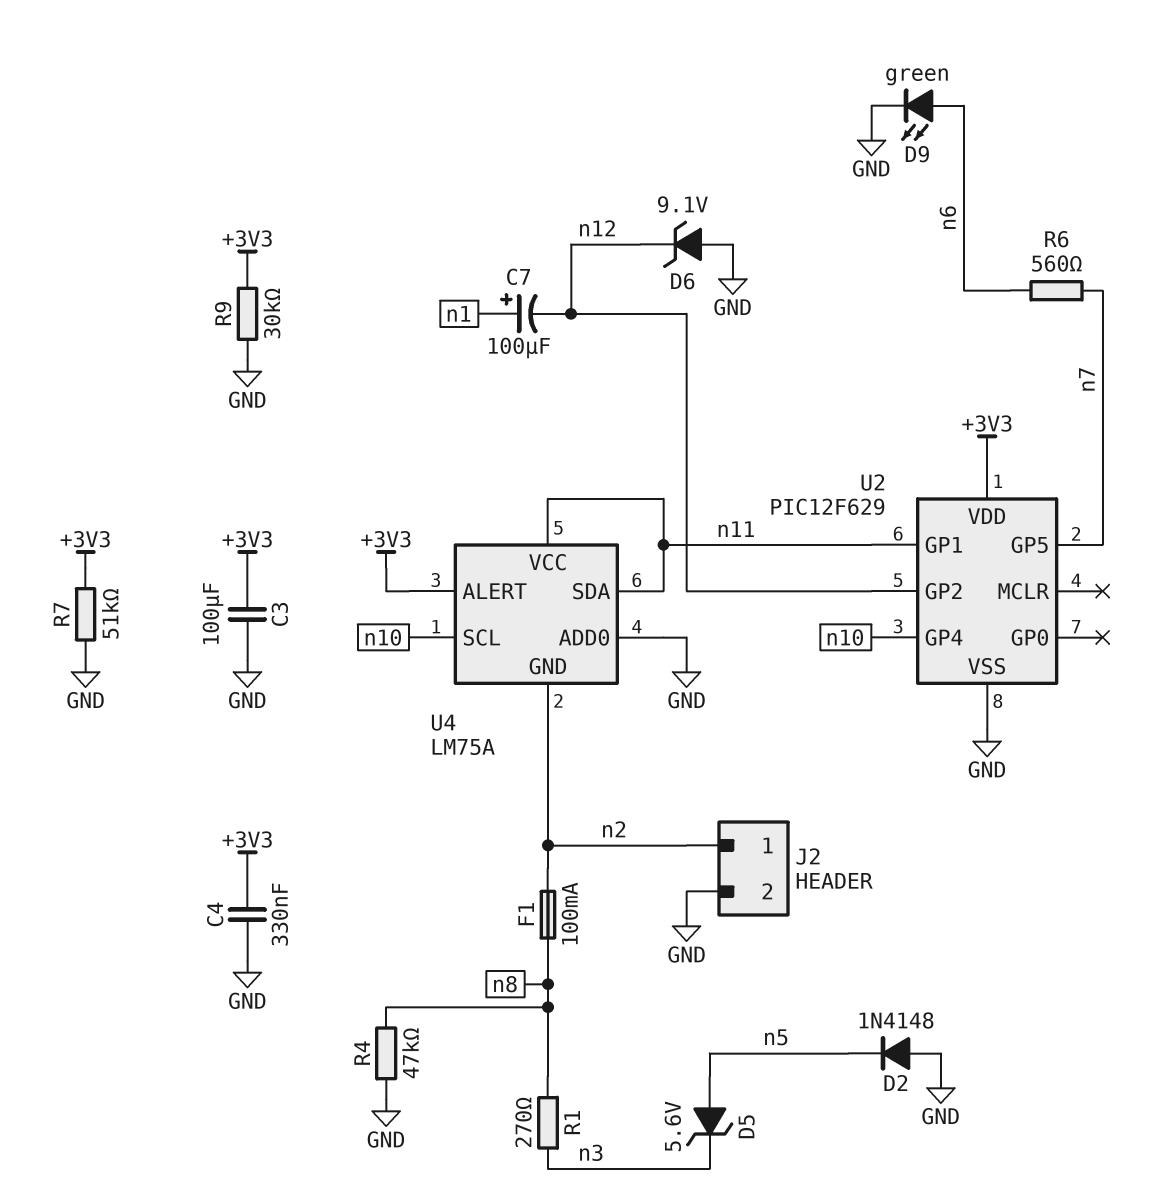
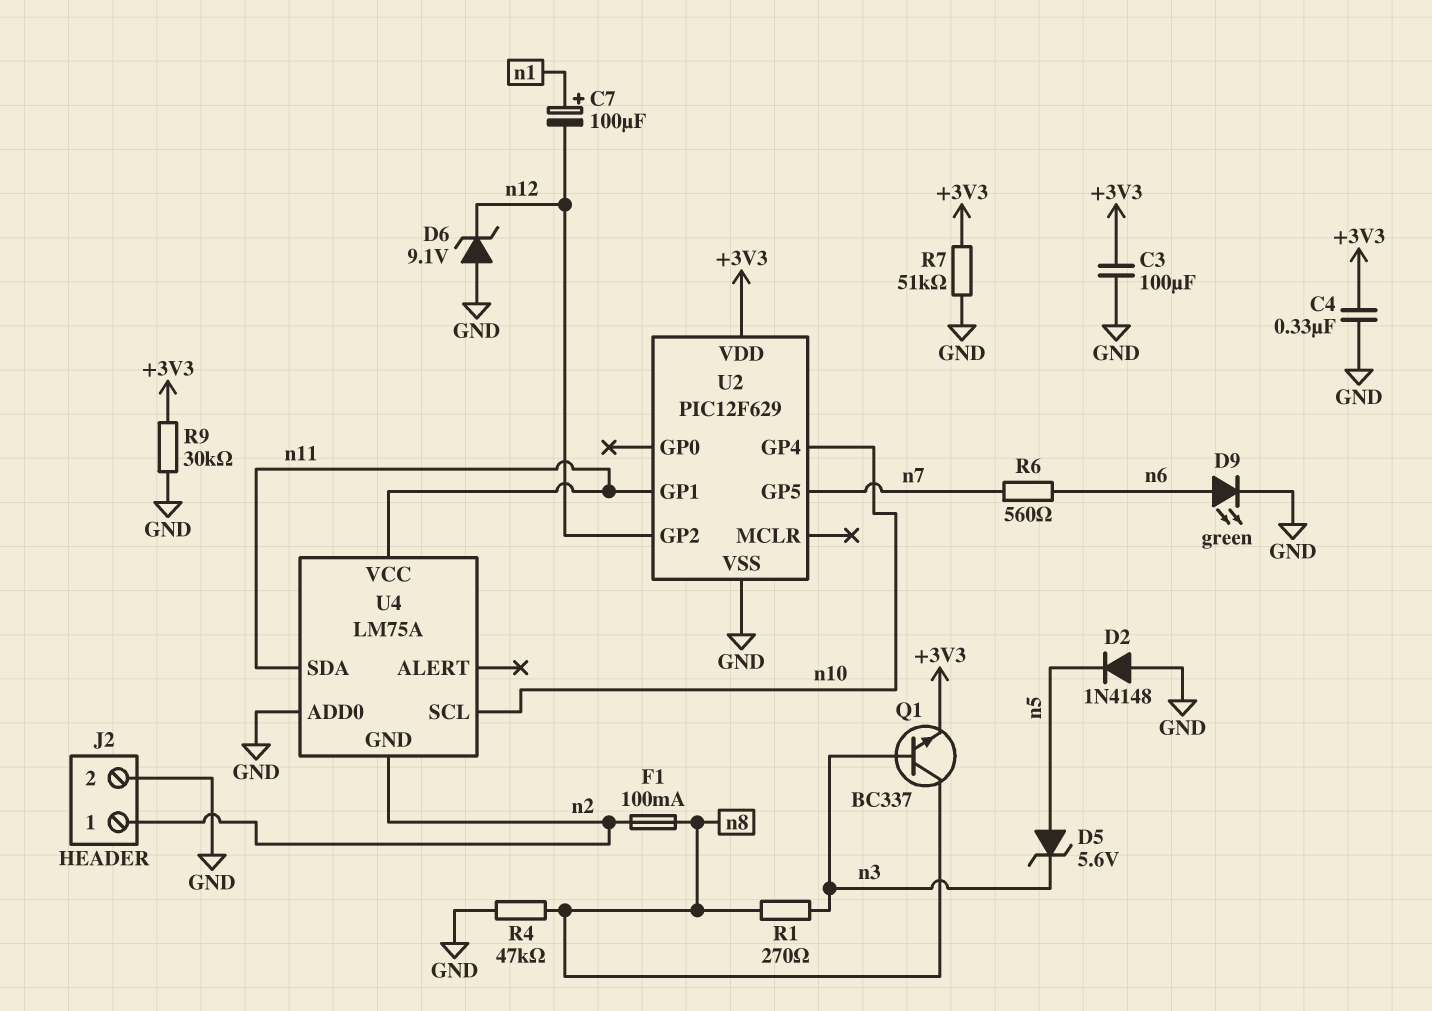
Q1: none -> NPN BC337 (B n3, C n8, E +3V3)
U4 pin ALERT: +3V3 -> none

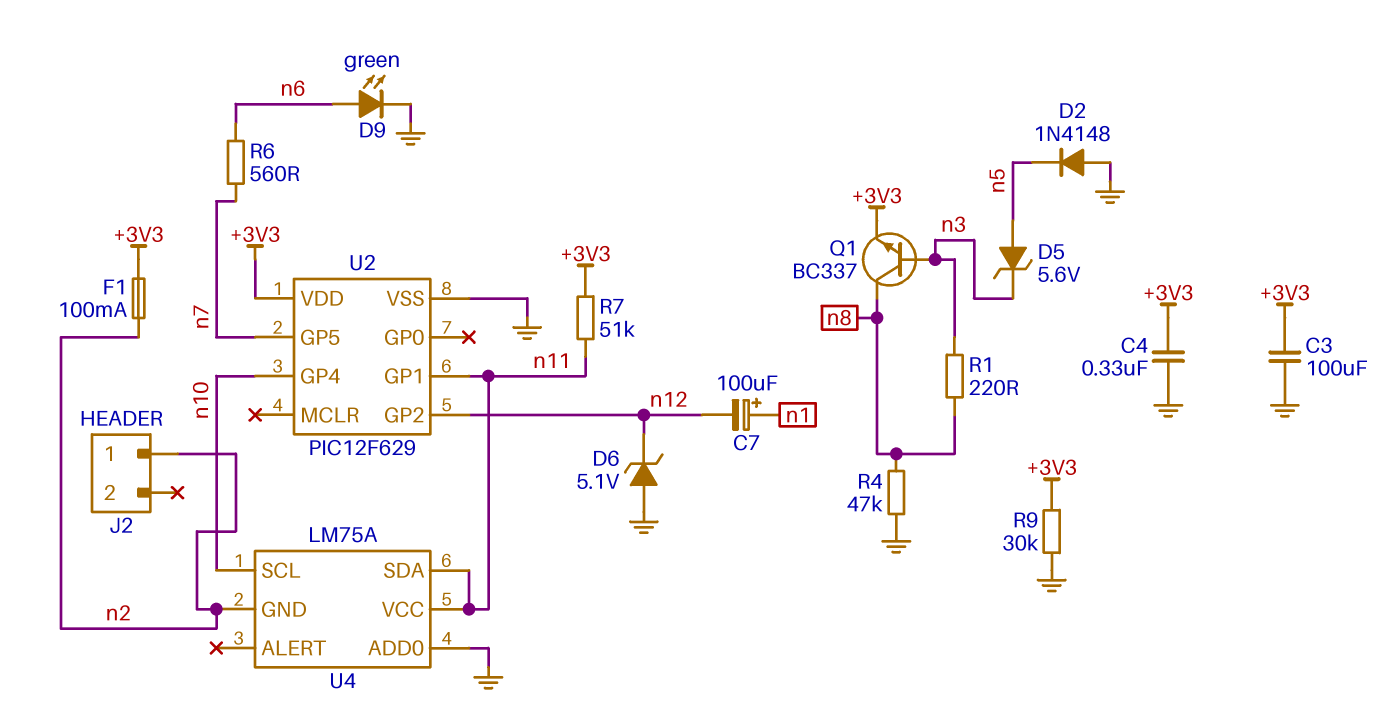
D6: zener 9.1V (A GND, K n12) -> zener 5.1V (A GND, K n12)
F1: 100mA (n2, n8) -> 100mA (+3V3, n2)
J2 pin 2: GND -> none
R1: 270 (n3, n8) -> 220 (n3, n8)
R7: 51k (+3V3, GND) -> 51k (+3V3, n11)

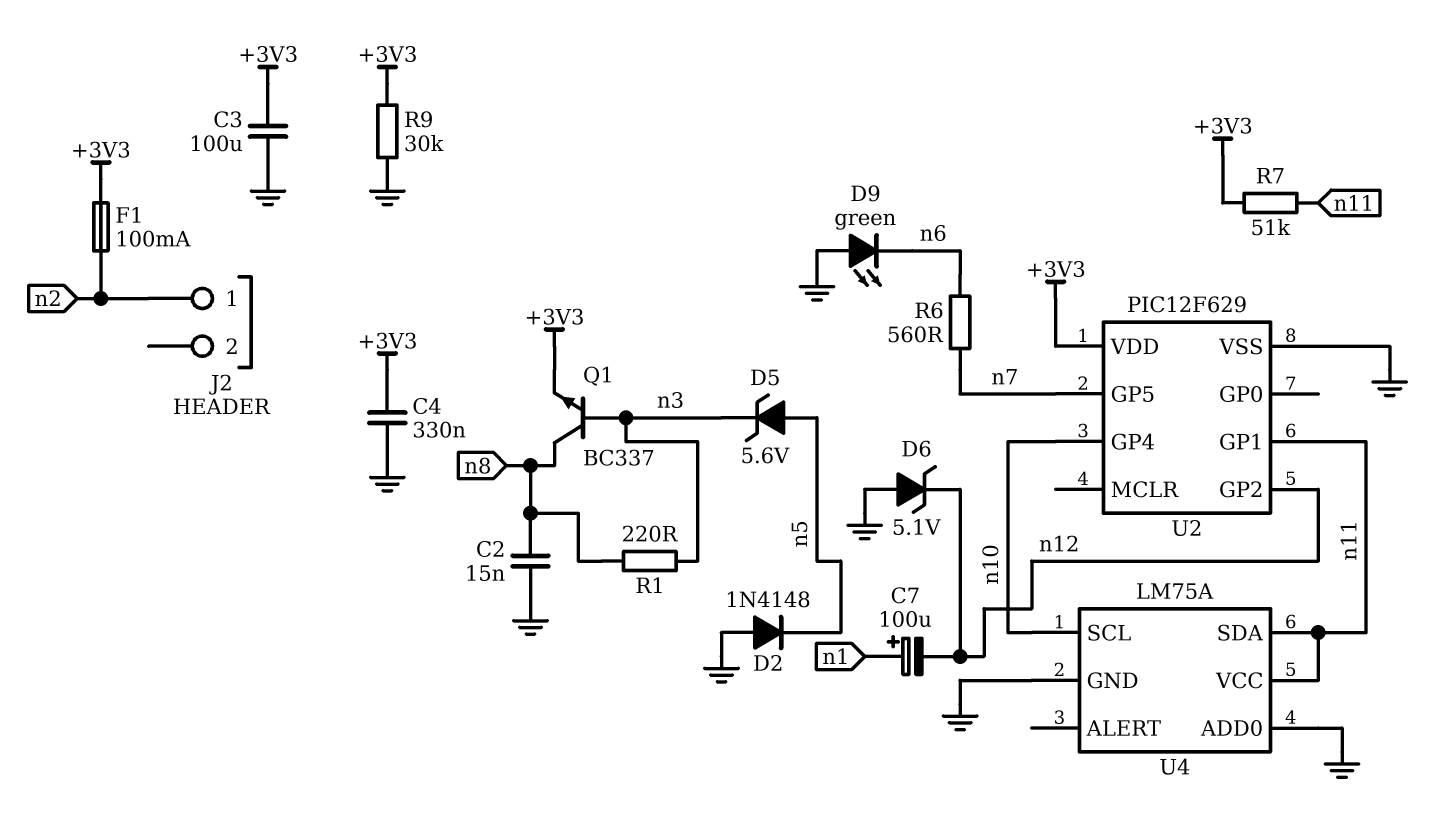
C2: none -> 15nF (GND, n8)
D9: LED green (A n6, K GND) -> LED green (A GND, K n6)
R4: 47k (GND, n8) -> none
U4 pin GND: n2 -> GND

